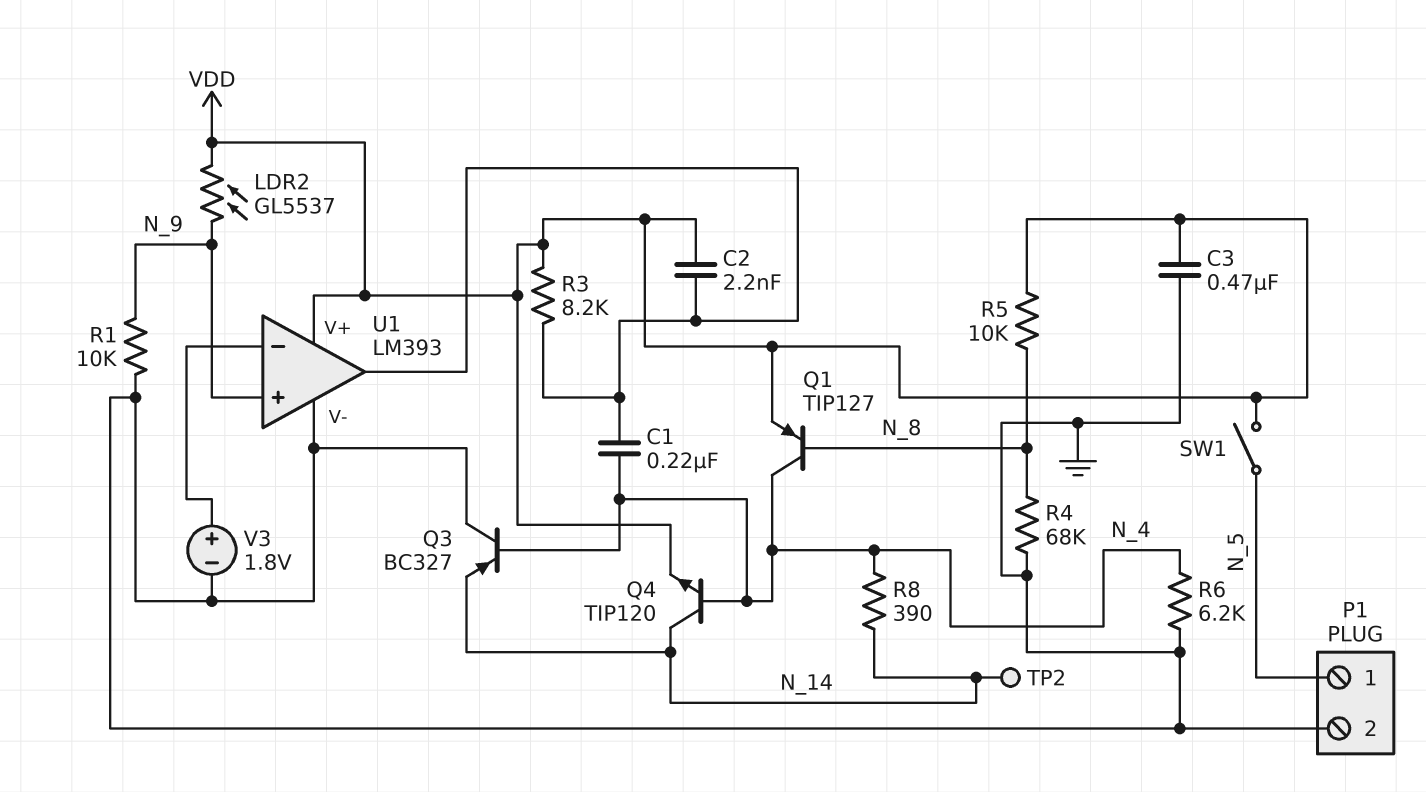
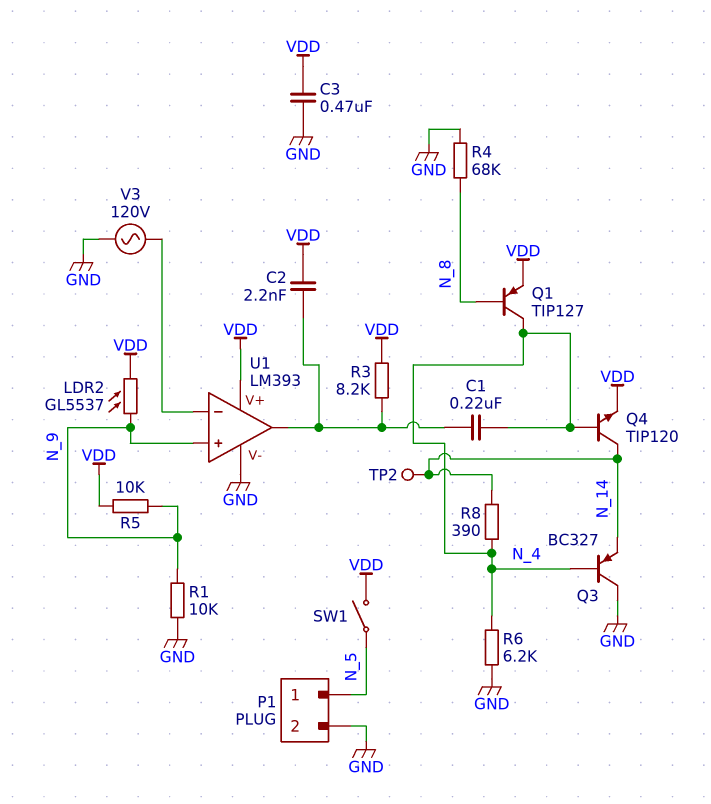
R5: 10k (N_8, VDD) -> 10k (N_9, VDD)
V3: 1.8V (plus U1/in-, minus GND) -> AC 120V (GND, U1/in-)

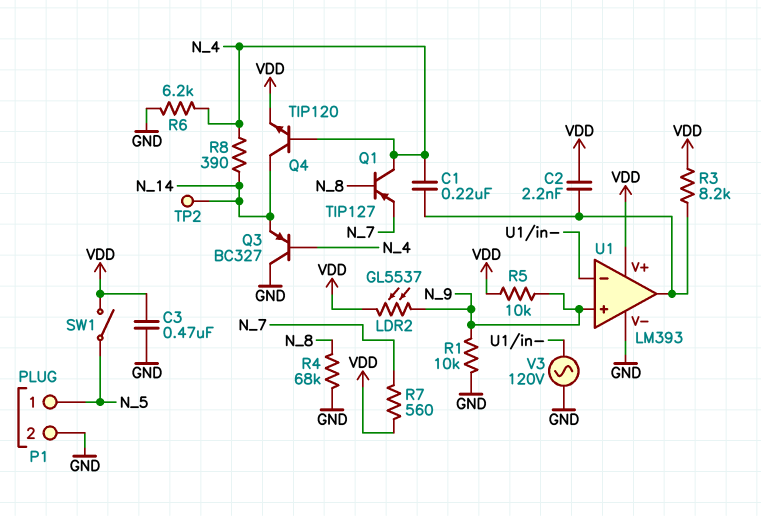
Q1: PNP TIP127 (B N_8, C N_4, E VDD) -> PNP TIP127 (B N_8, C N_4, E N_7)
R7: none -> 560 (N_7, VDD)

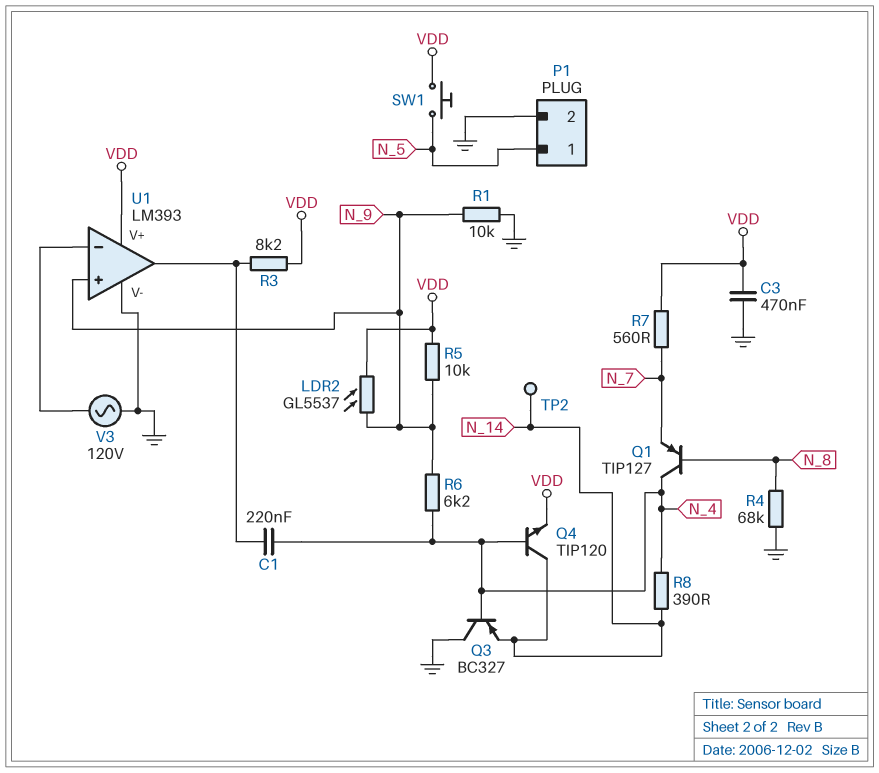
C2: 2.2nF (U1/out, VDD) -> none
R6: 6.2k (GND, N_4) -> 6.2k (N_4, N_9)
SW1: switch (N_5, VDD) -> button (N_5, VDD)

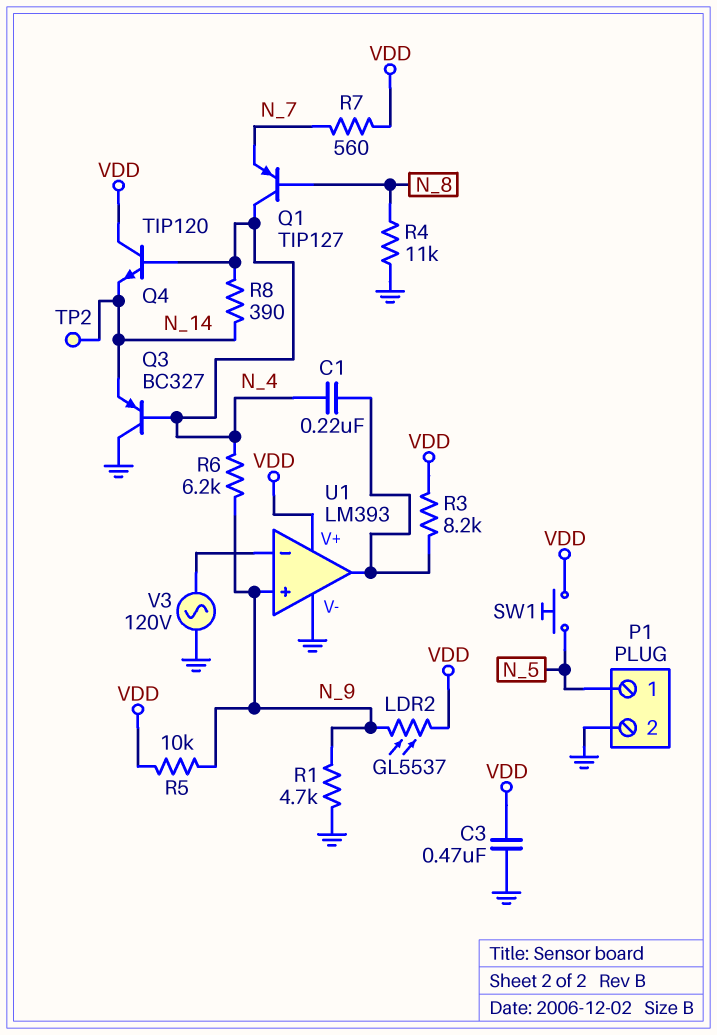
Q4: NPN TIP120 (B N_4, C N_14, E VDD) -> NPN TIP120 (B N_4, C VDD, E N_14)
R1: 10k (GND, N_9) -> 4.7k (GND, N_9)
R4: 68k (GND, N_8) -> 11k (GND, N_8)

